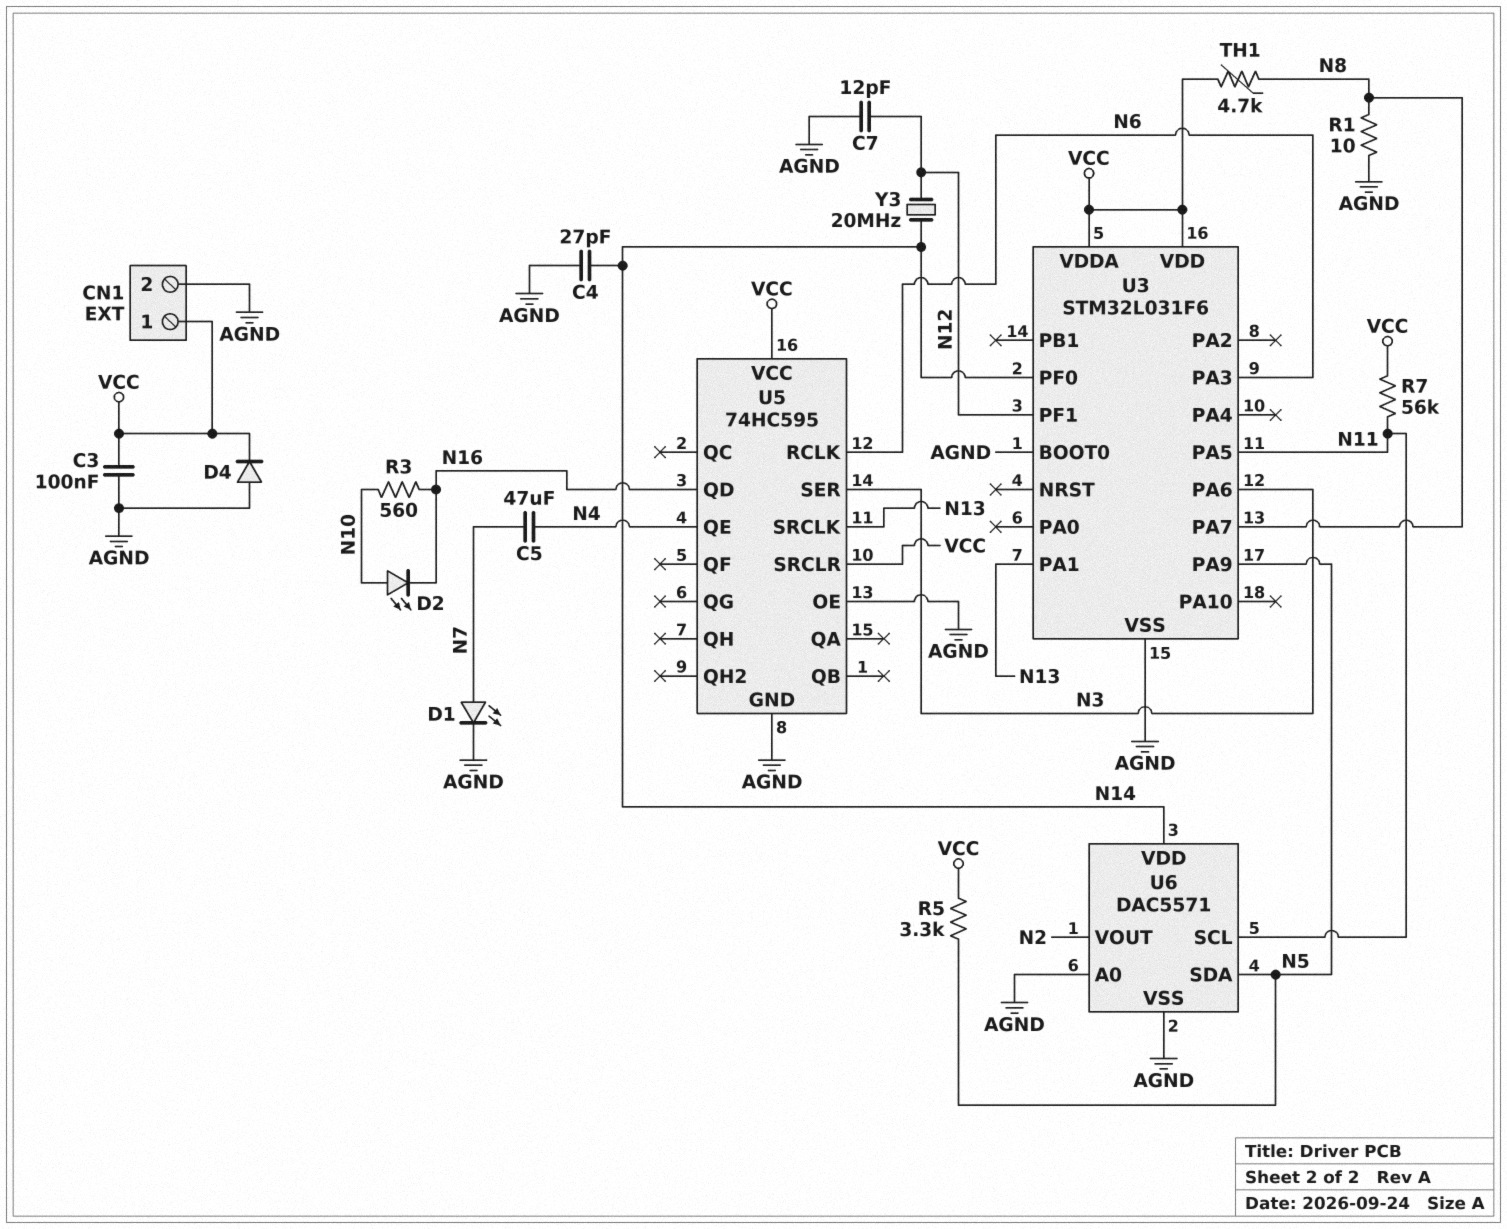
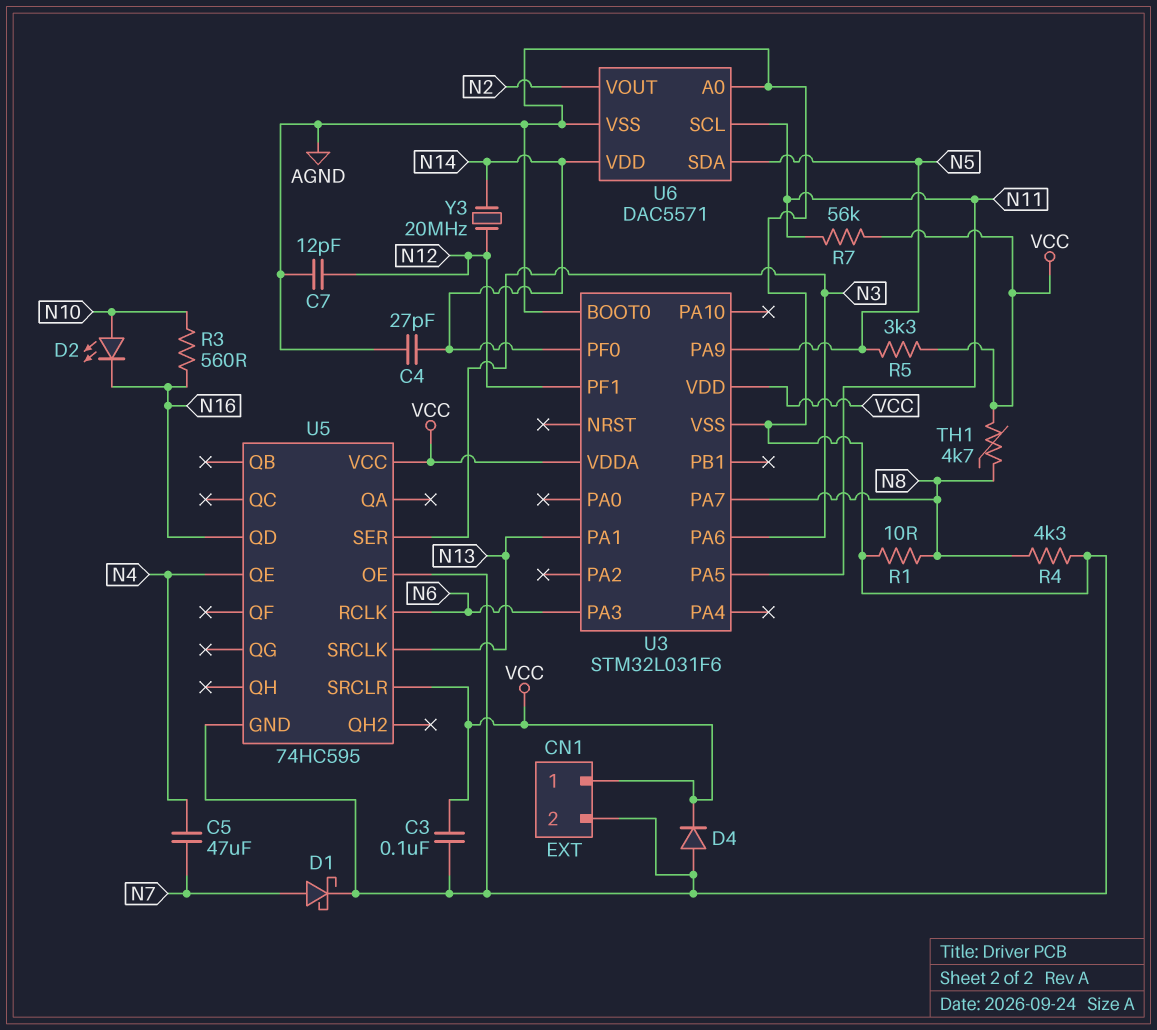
D1: LED (A N7, K AGND) -> schottky (A N7, K AGND)
R4: none -> 4.3k (AGND, N8)

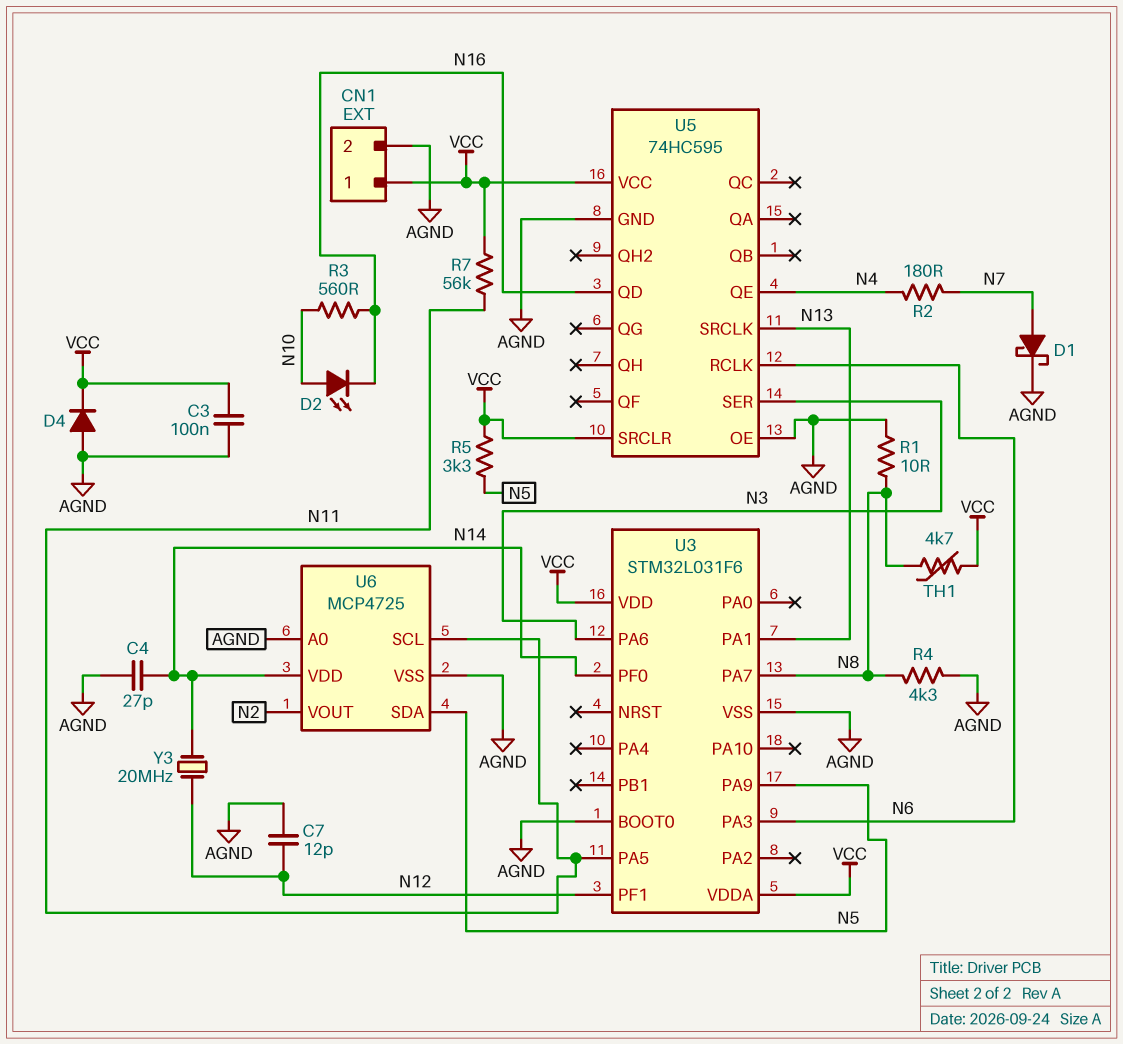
C5: 47uF (N4, N7) -> none
R2: none -> 180 (N4, N7)
U6: DAC5571 -> MCP4725

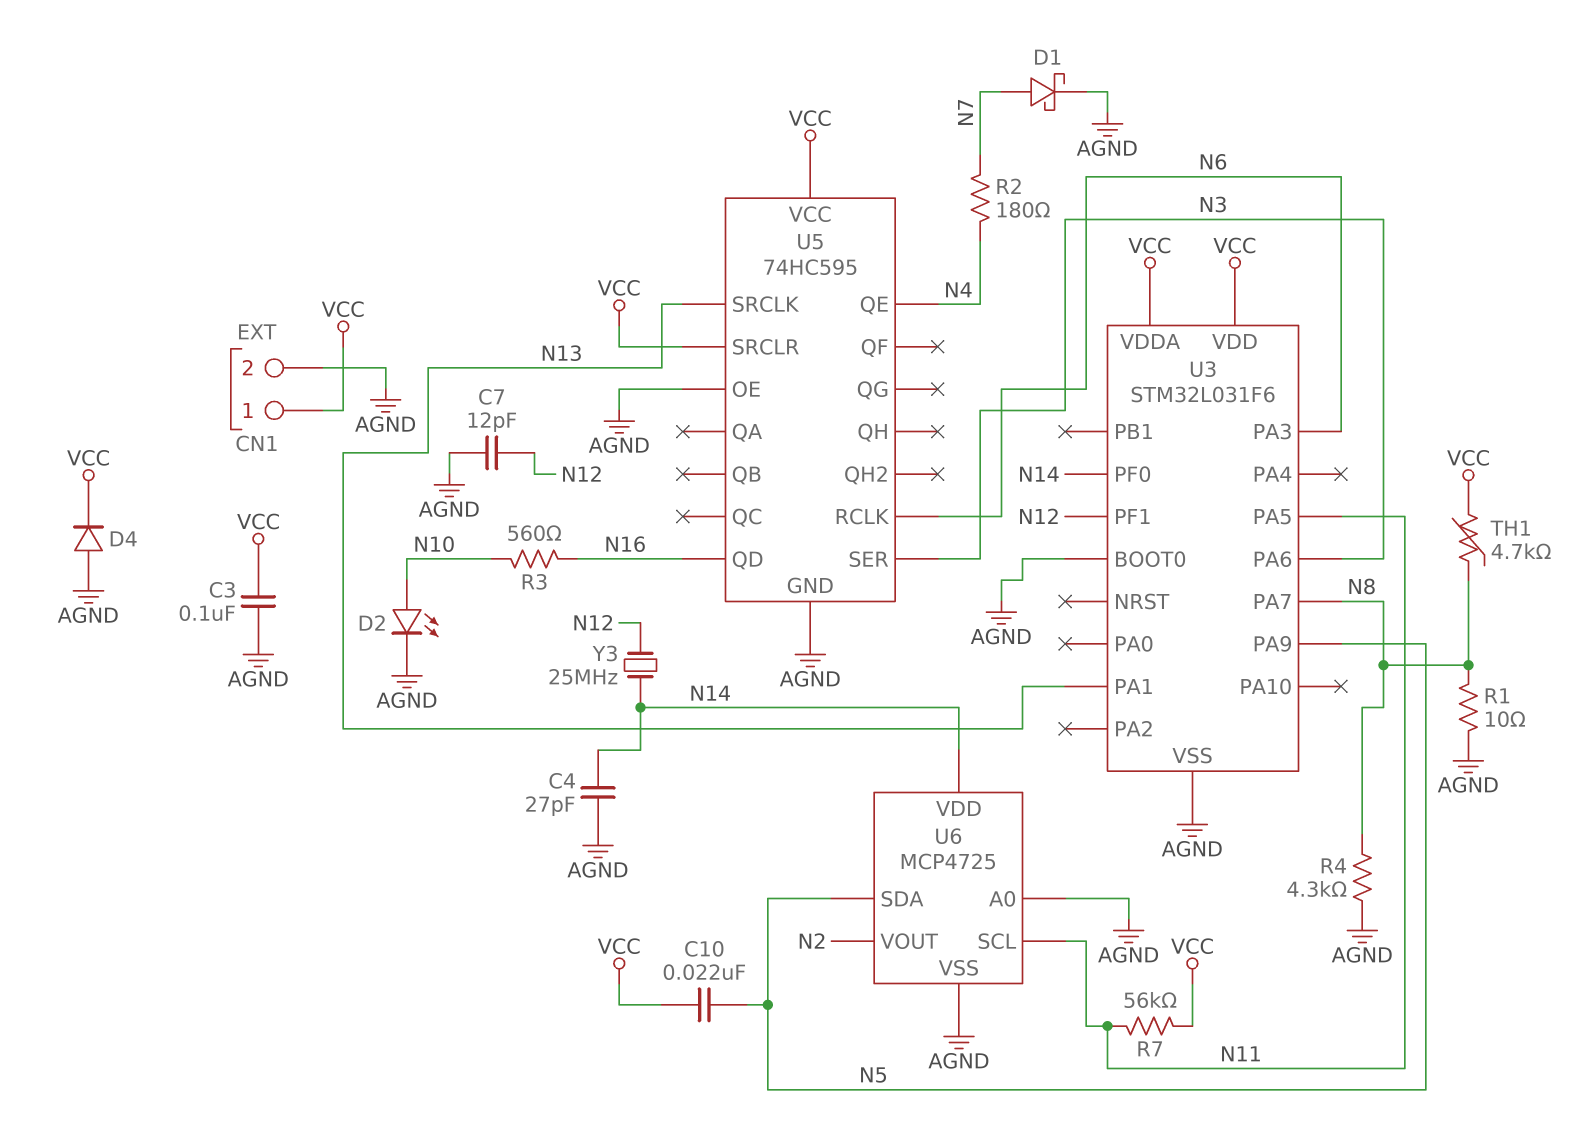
C10: none -> 22nF (N5, VCC)
D2: LED (A N10, K N16) -> LED (A N10, K AGND)
R5: 3.3k (N5, VCC) -> none
Y3: 20MHz (N12, N14) -> 25MHz (N12, N14)

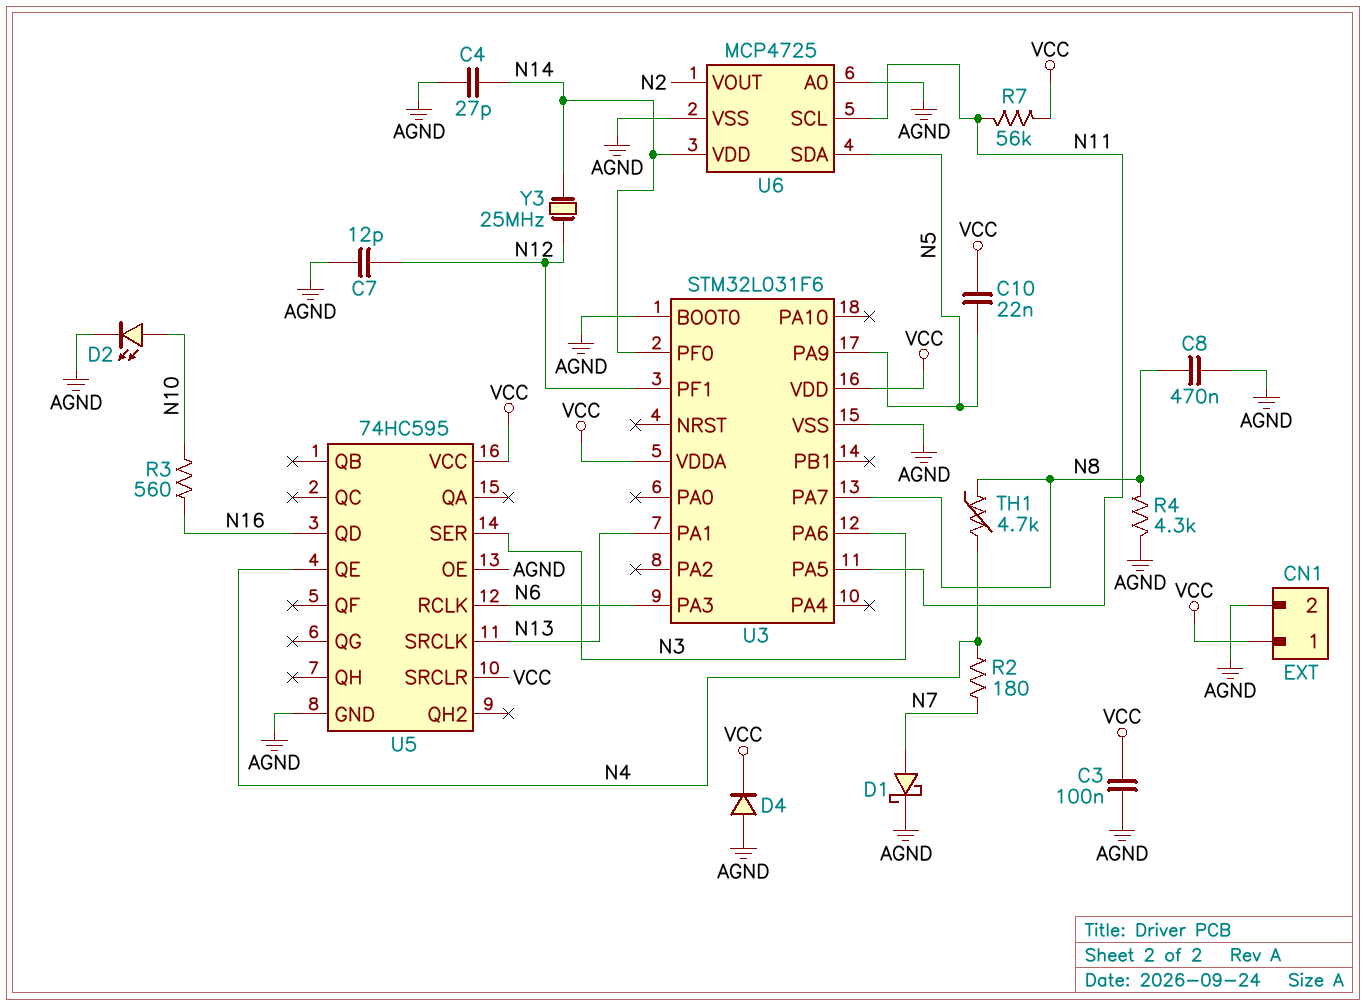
C8: none -> 470nF (AGND, N8)
R1: 10 (AGND, N8) -> none
TH1: 4.7k (N8, VCC) -> 4.7k (N4, N8)

